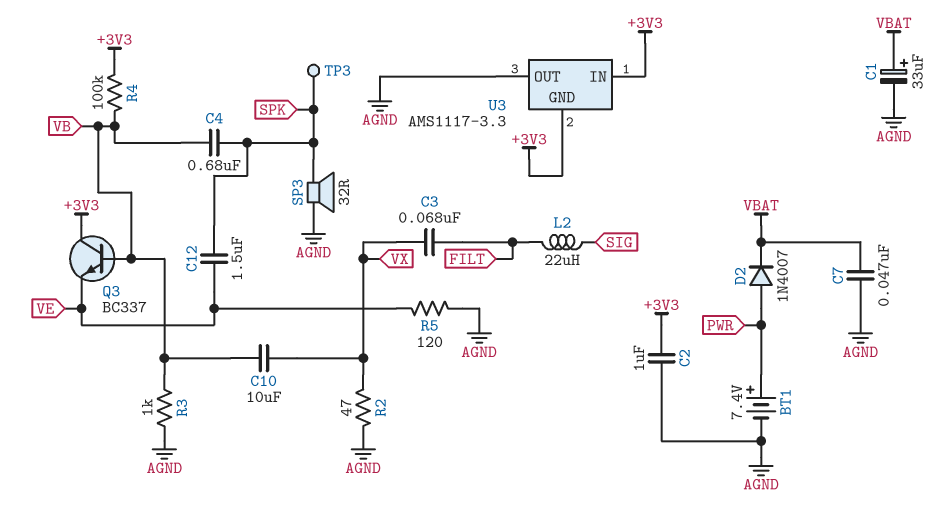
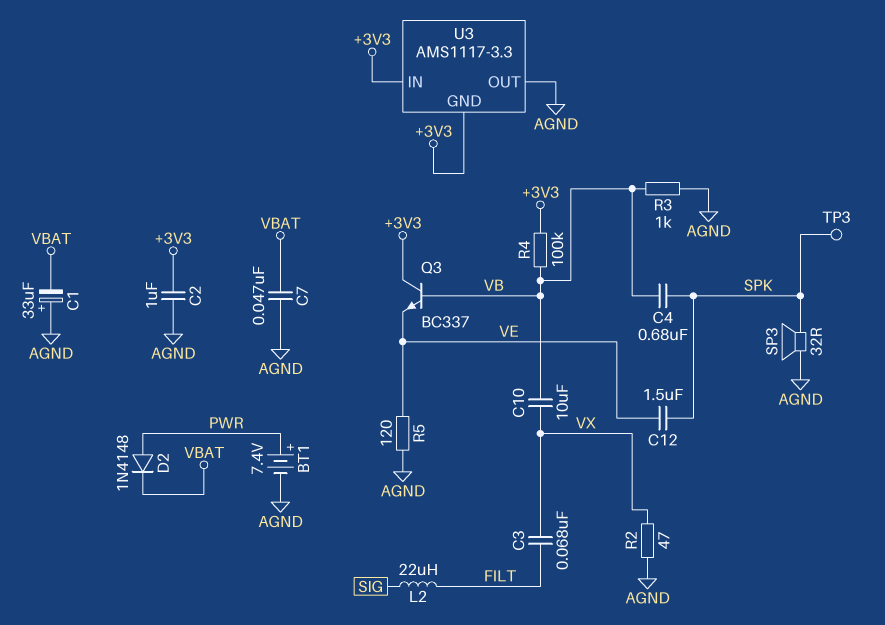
C1: 33uF (plus VBAT, minus AGND) -> 33uF (plus AGND, minus VBAT)
D2: diode 1N4007 (A PWR, K VBAT) -> diode 1N4148 (A PWR, K VBAT)

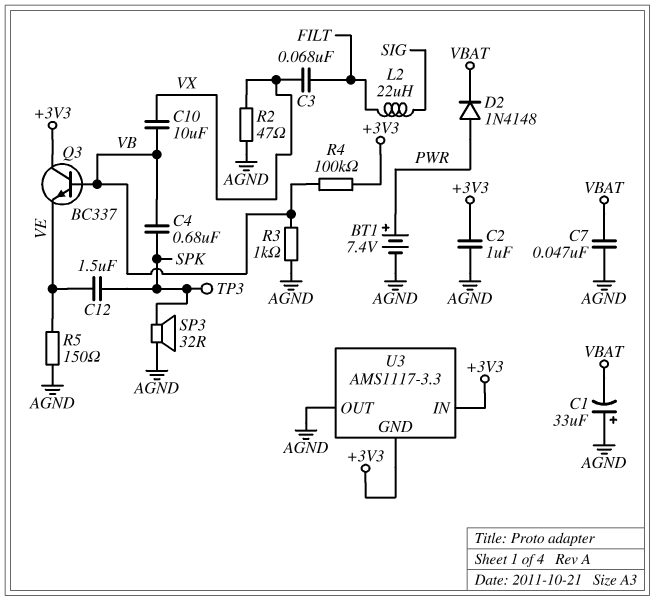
R5: 120 (AGND, VE) -> 150 (AGND, VE)

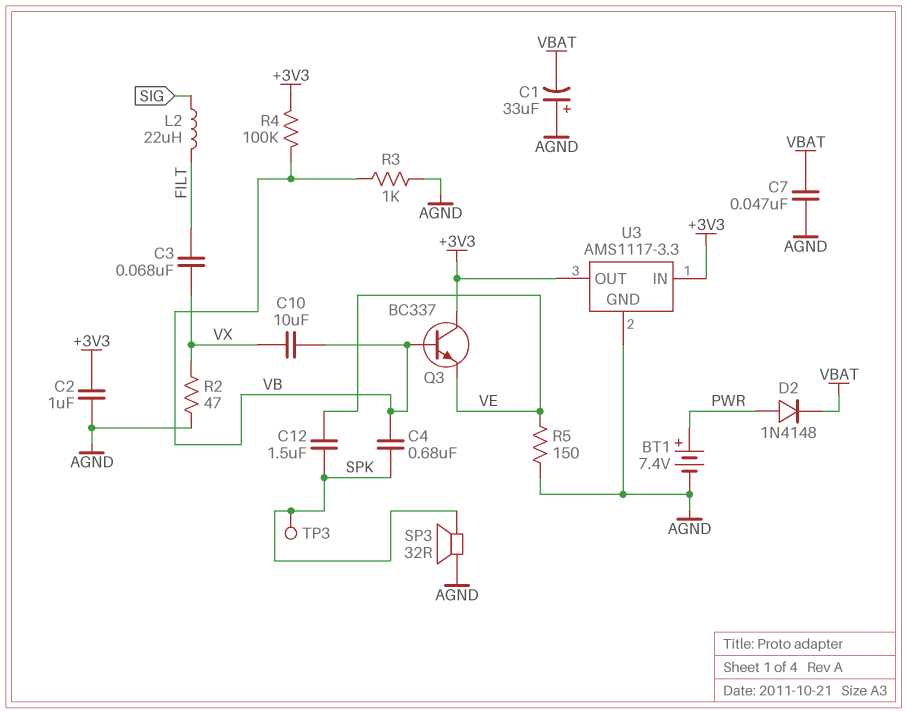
U3 pin GND: +3V3 -> AGND
U3 pin OUT: AGND -> +3V3

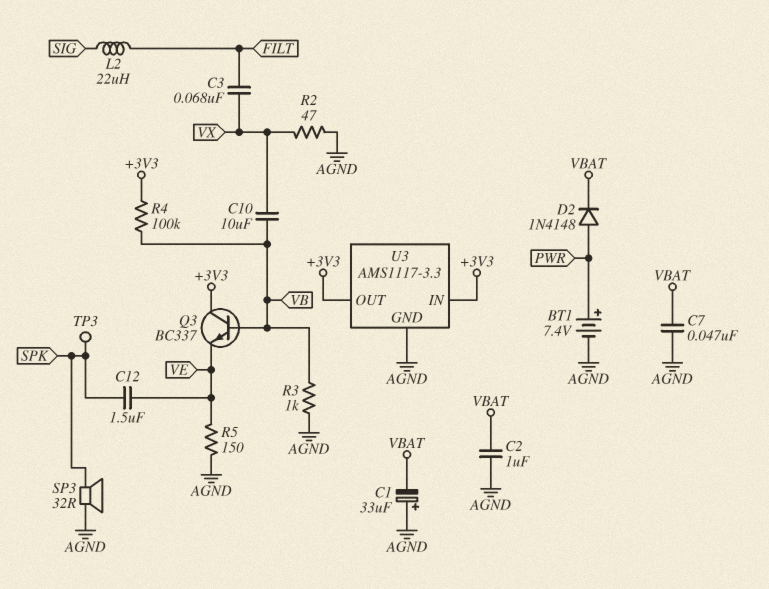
C2: 1uF (+3V3, AGND) -> 1uF (AGND, VBAT)
C4: 680nF (SPK, VB) -> none

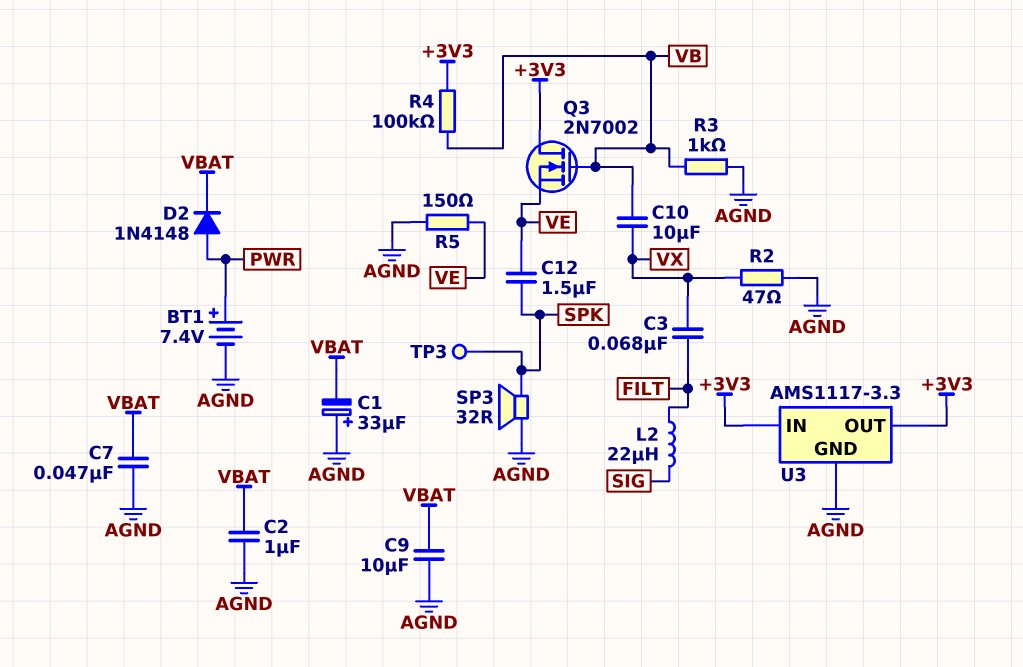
C9: none -> 10uF (AGND, VBAT)
Q3: NPN BC337 (B VB, C +3V3, E VE) -> NMOS 2N7002 (G VB, D +3V3, S VE)

